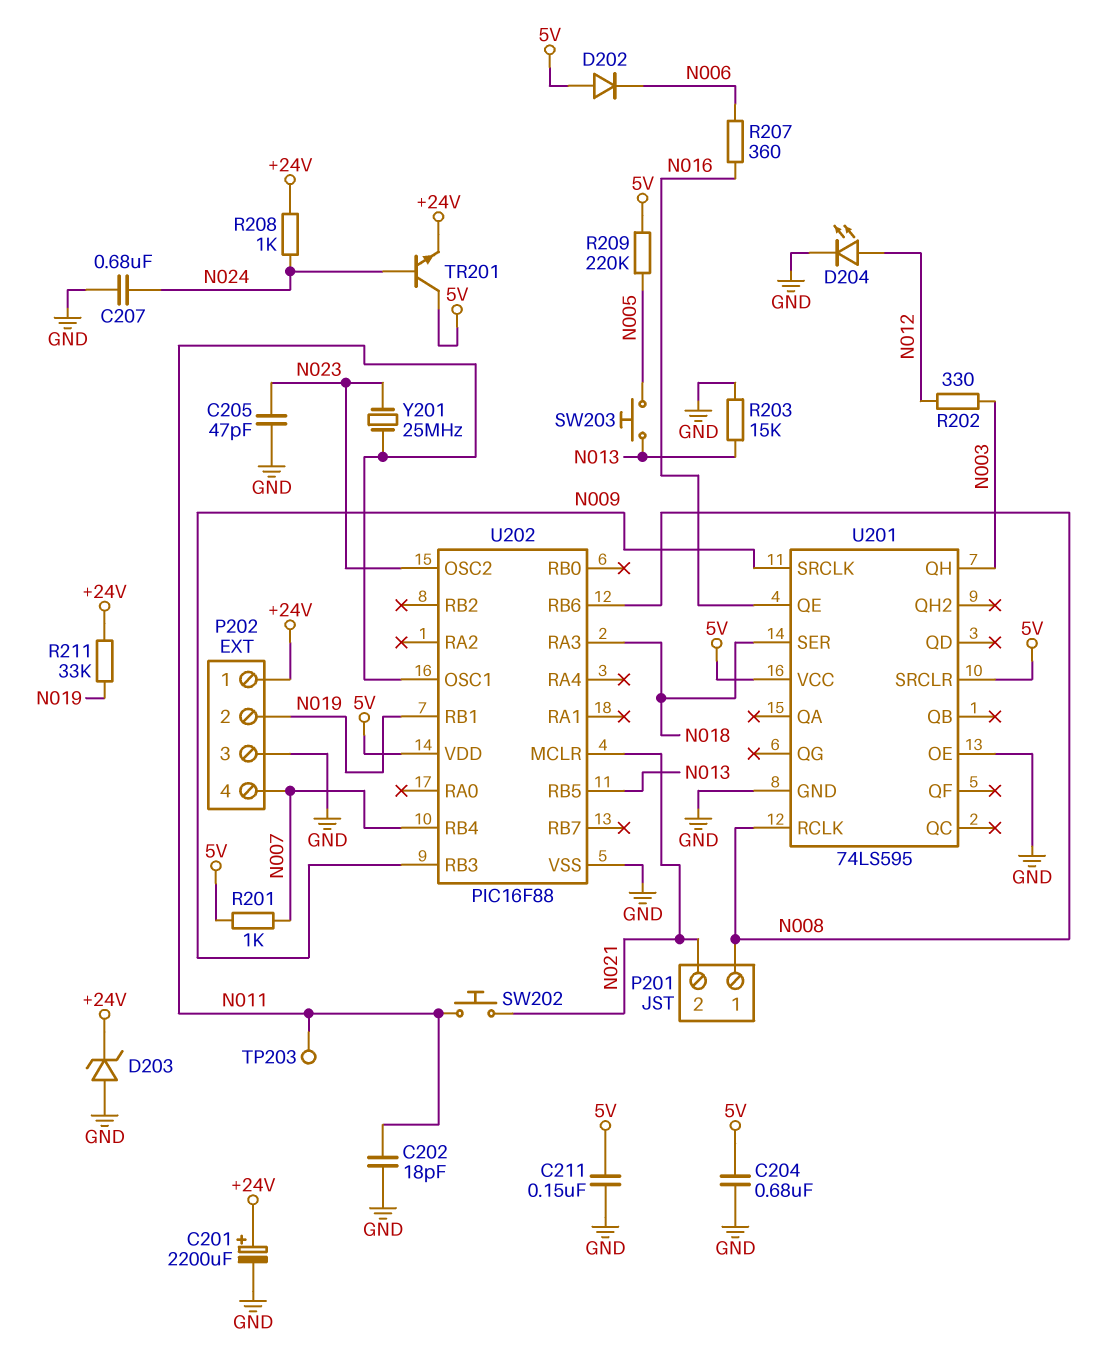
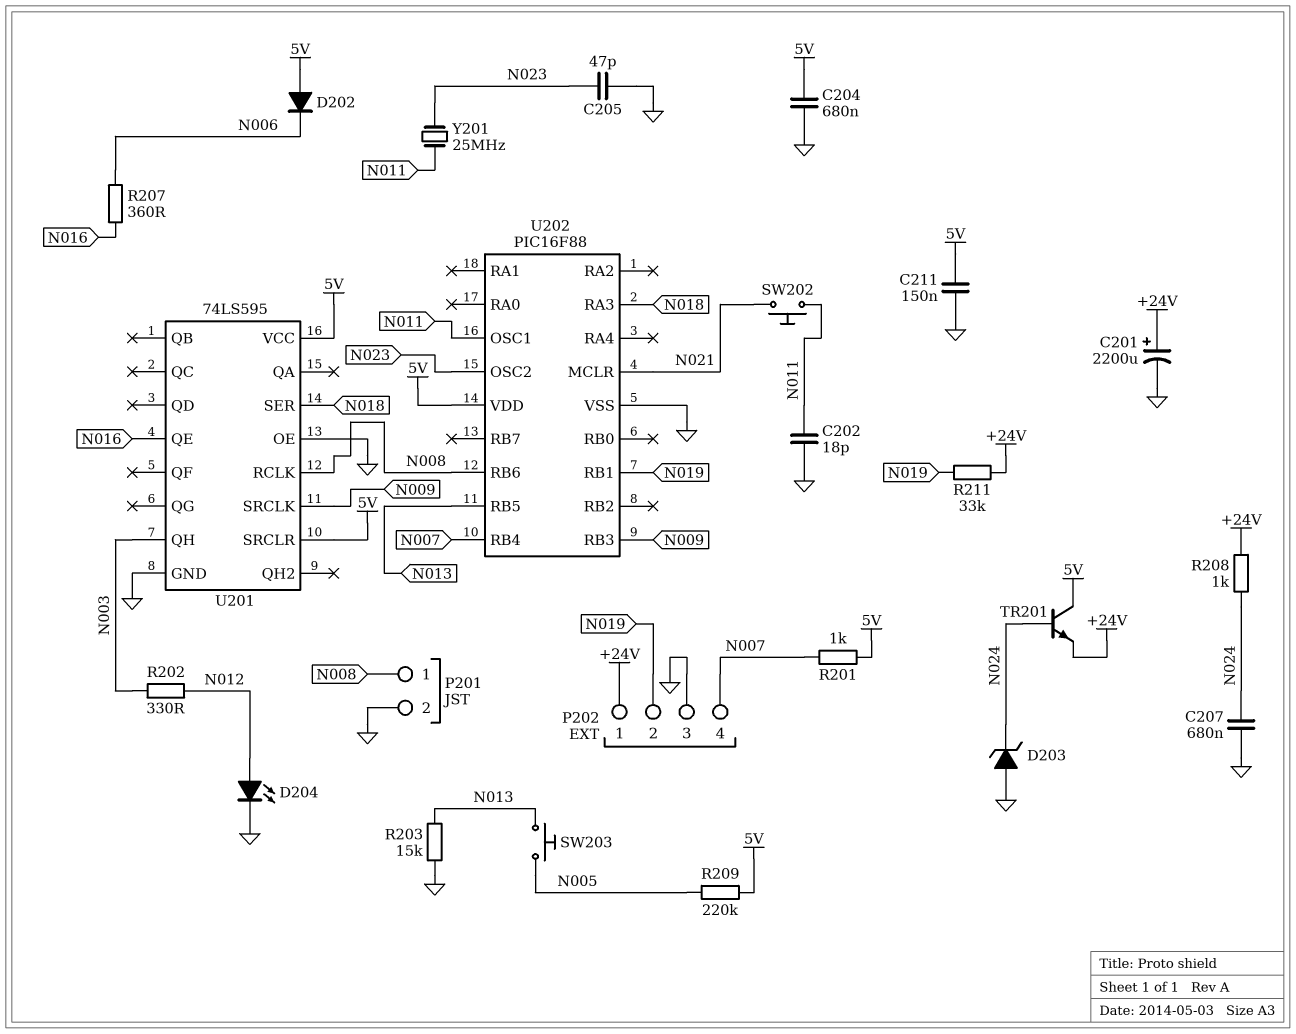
D203: zener (A GND, K +24V) -> zener (A GND, K N024)
P201 pin 2: N021 -> GND
TP203: test point (N011) -> none

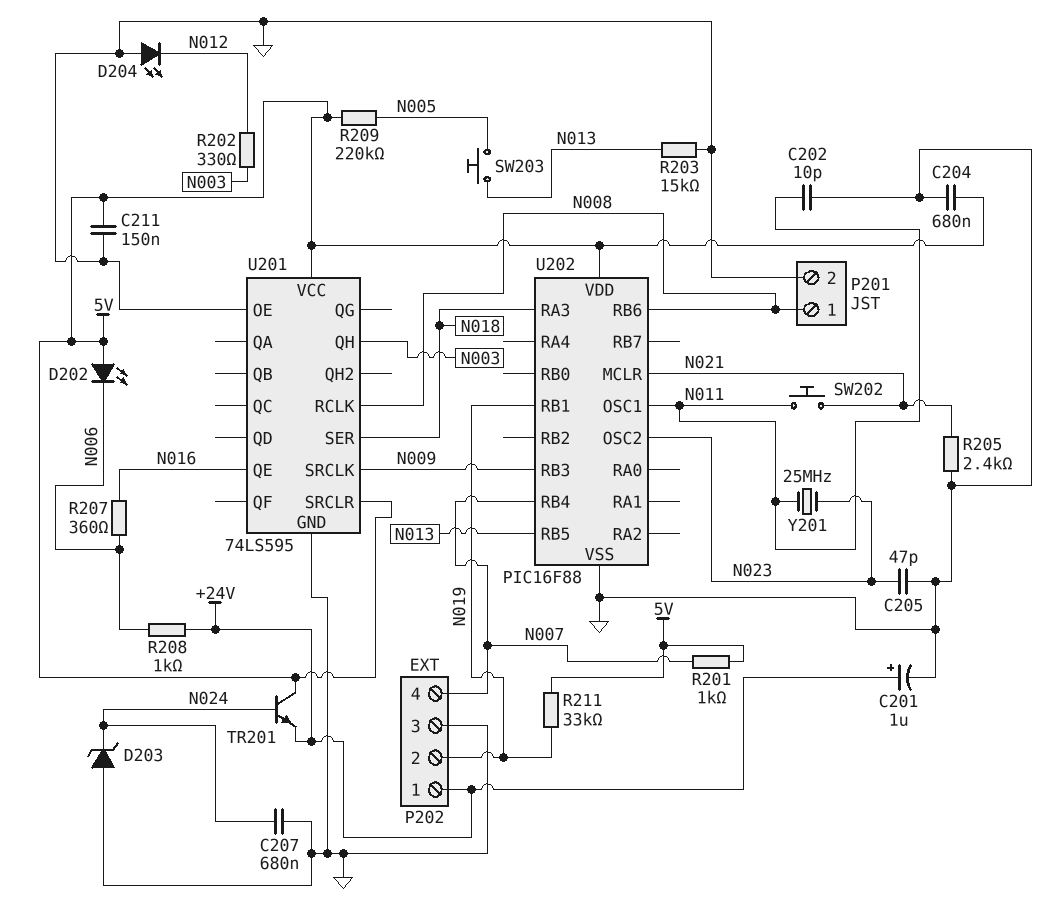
C201: 2200uF (plus +24V, minus GND) -> 1uF (plus +24V, minus GND)
C202: 18pF (GND, N011) -> 10pF (GND, N011)
D202: diode (A 5V, K N006) -> LED (A 5V, K N006)
D204: LED (A N012, K GND) -> LED (A GND, K N012)
R205: none -> 2.4k (GND, N021)
R208: 1k (+24V, N024) -> 1k (+24V, N006)
R211: 33k (+24V, N019) -> 33k (5V, N019)

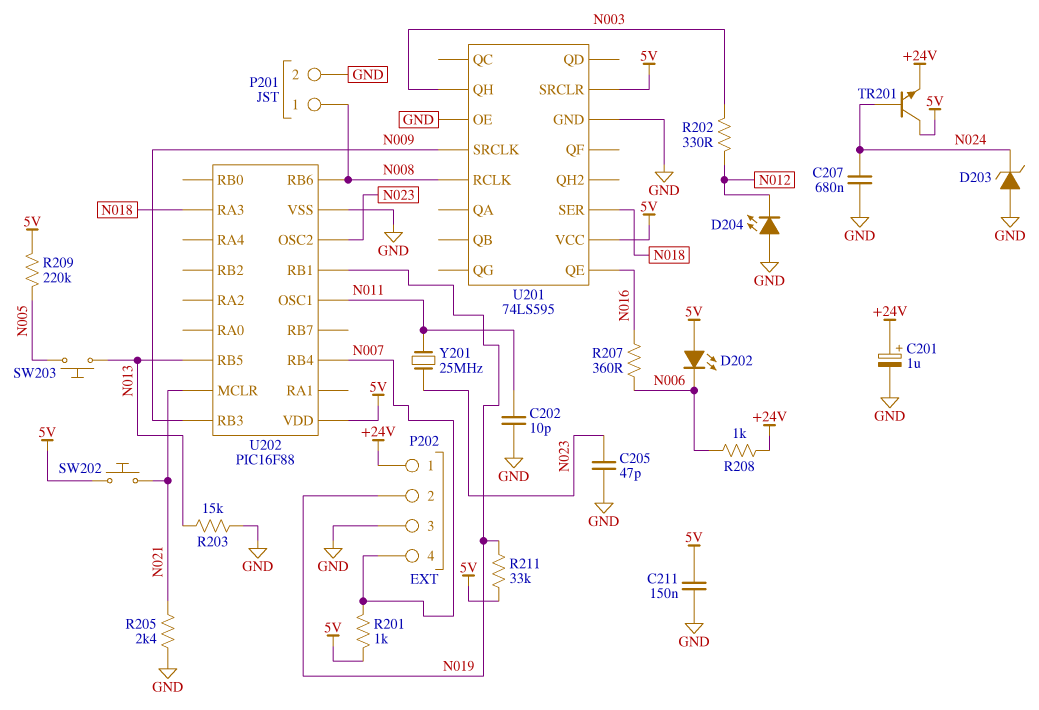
C204: 680nF (5V, GND) -> none
SW202: button (N011, N021) -> button (5V, N021)

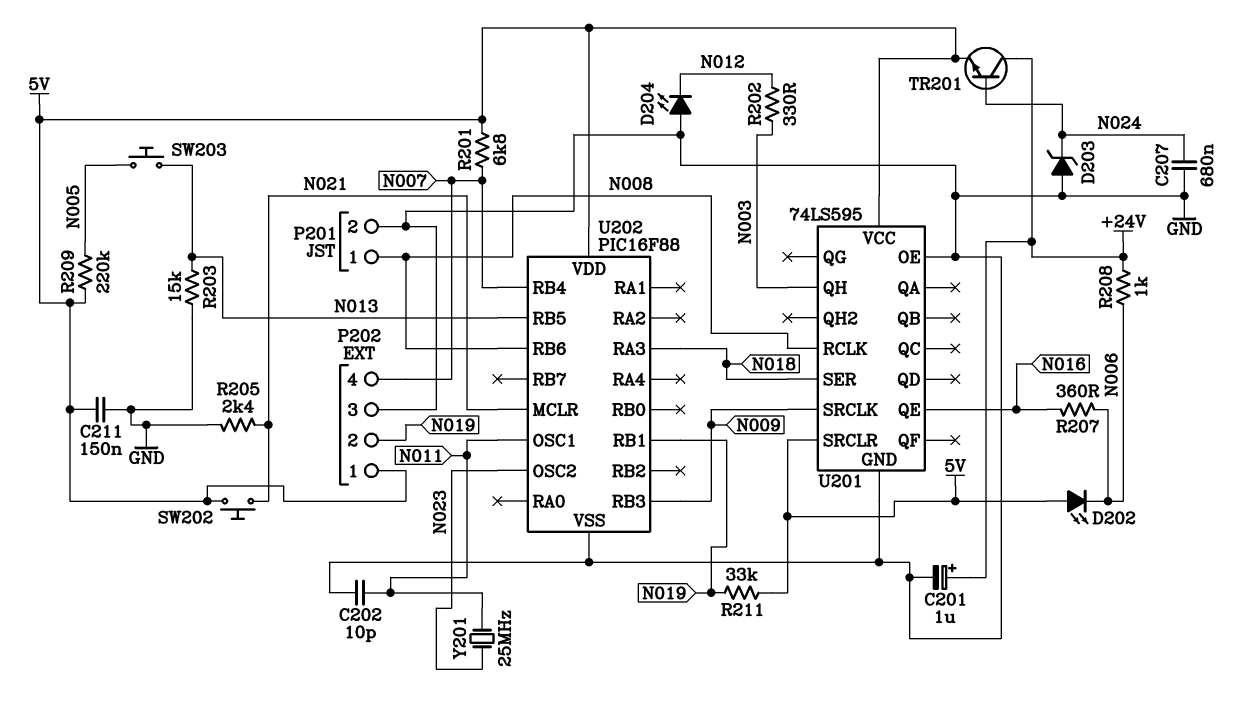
C205: 47pF (GND, N023) -> none
P202 pin 1: +24V -> 5V
R201: 1k (5V, N007) -> 6.8k (5V, N007)
TR201: NPN (B N024, C 5V, E +24V) -> NPN (B N024, C +24V, E 5V)

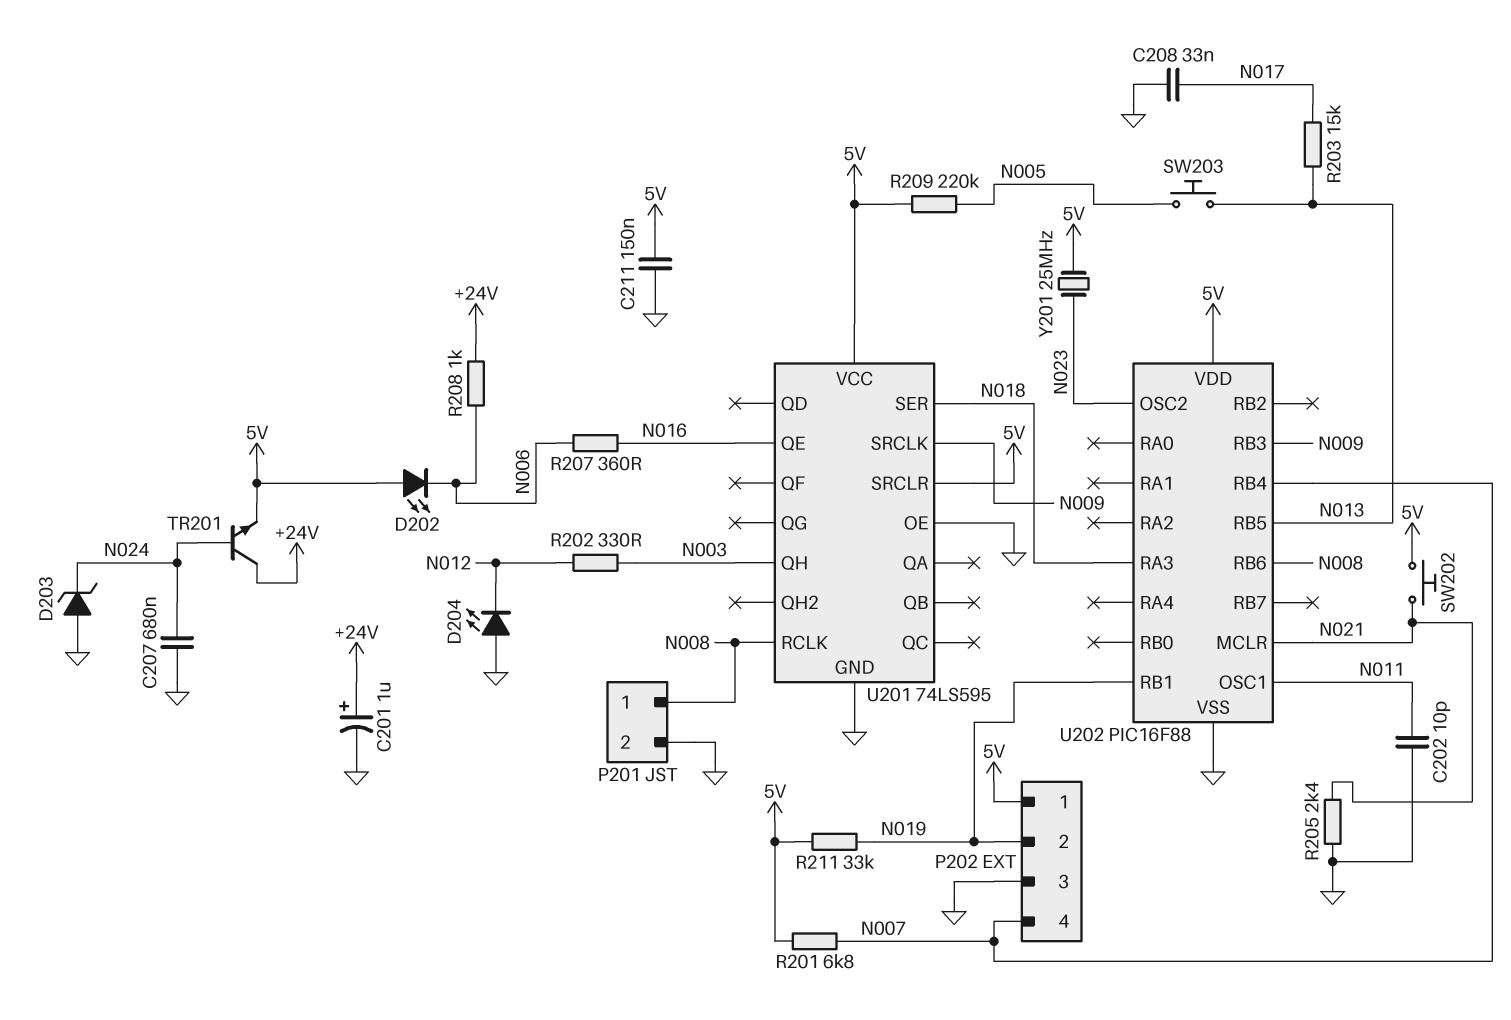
C208: none -> 33nF (GND, N017)
R203: 15k (GND, N013) -> 15k (N013, N017)
Y201: 25MHz (N011, N023) -> 25MHz (5V, N023)

